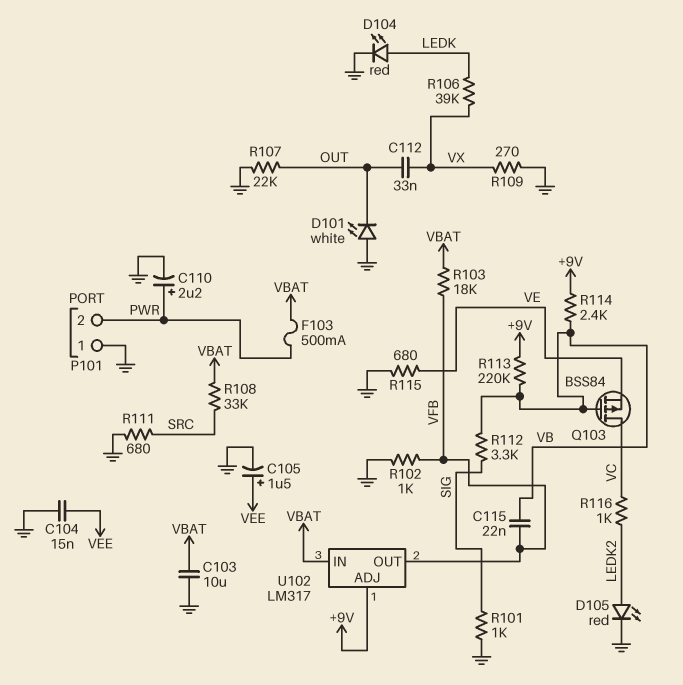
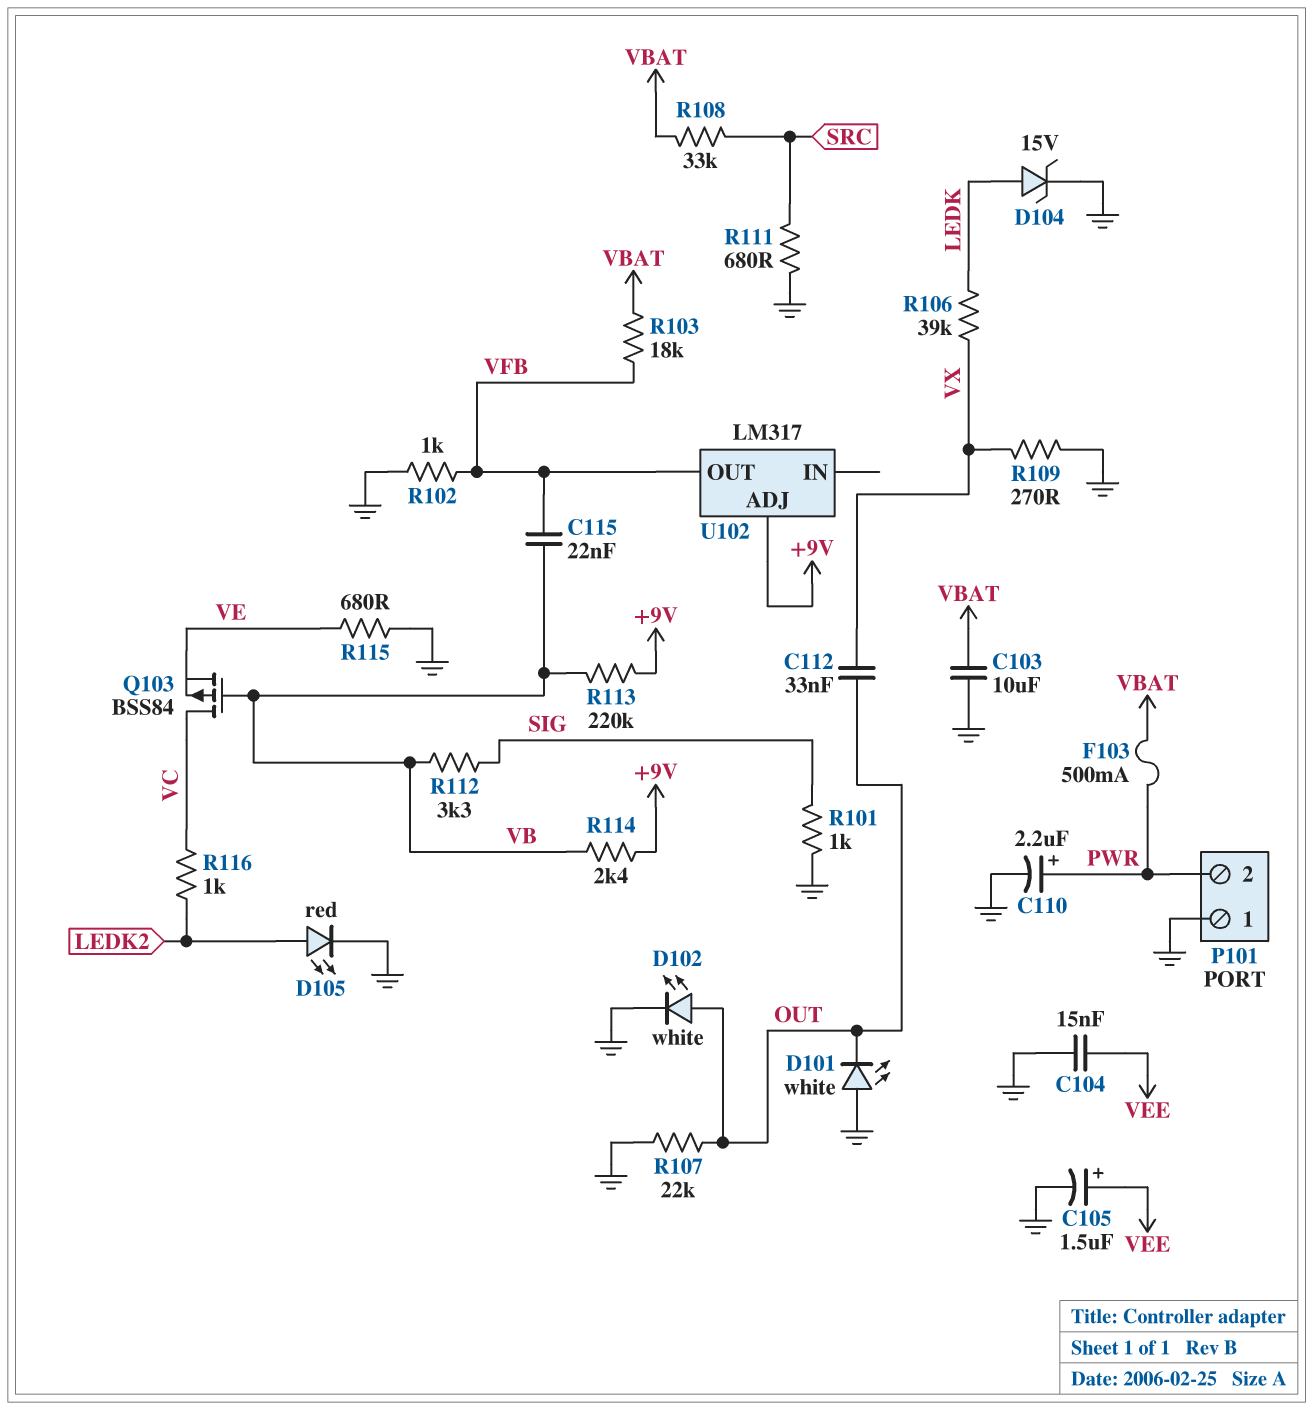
D102: none -> LED white (A OUT, K GND)
D104: LED red (A LEDK, K GND) -> zener 15V (A LEDK, K GND)
U102 pin IN: VBAT -> none

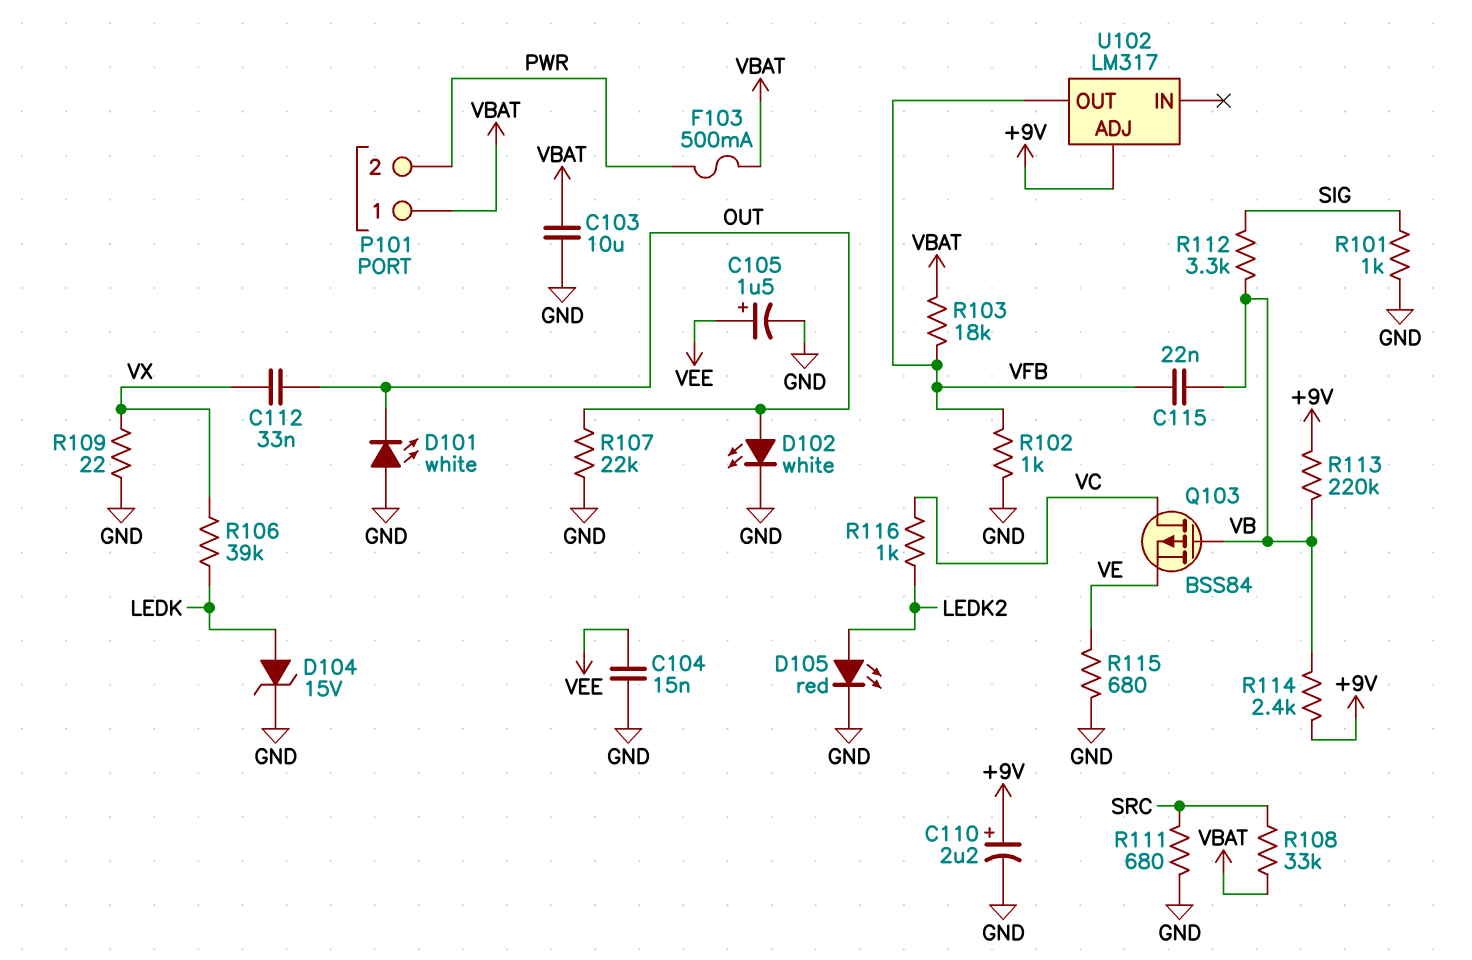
C110: 2.2uF (plus PWR, minus GND) -> 2.2uF (plus +9V, minus GND)
P101 pin 1: GND -> VBAT
R109: 270 (GND, VX) -> 22 (GND, VX)

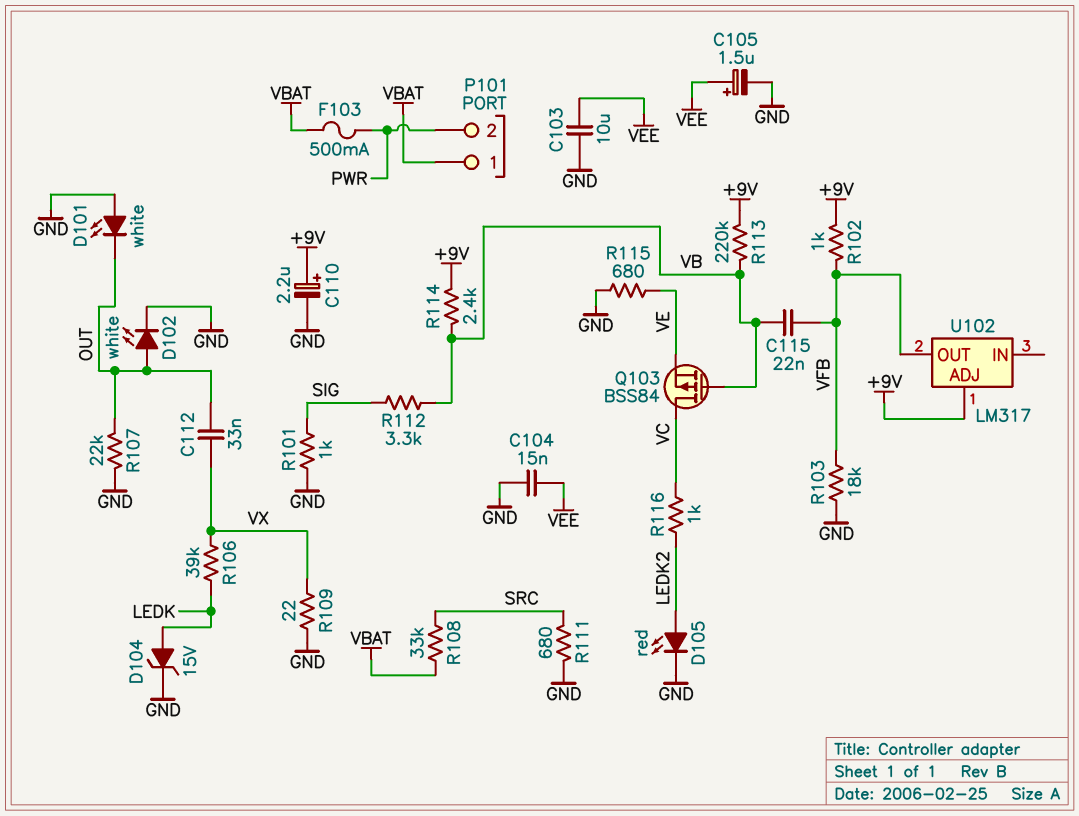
C103: 10uF (GND, VBAT) -> 10uF (GND, VEE)
R102: 1k (GND, VFB) -> 1k (+9V, VFB)
R103: 18k (VBAT, VFB) -> 18k (GND, VFB)

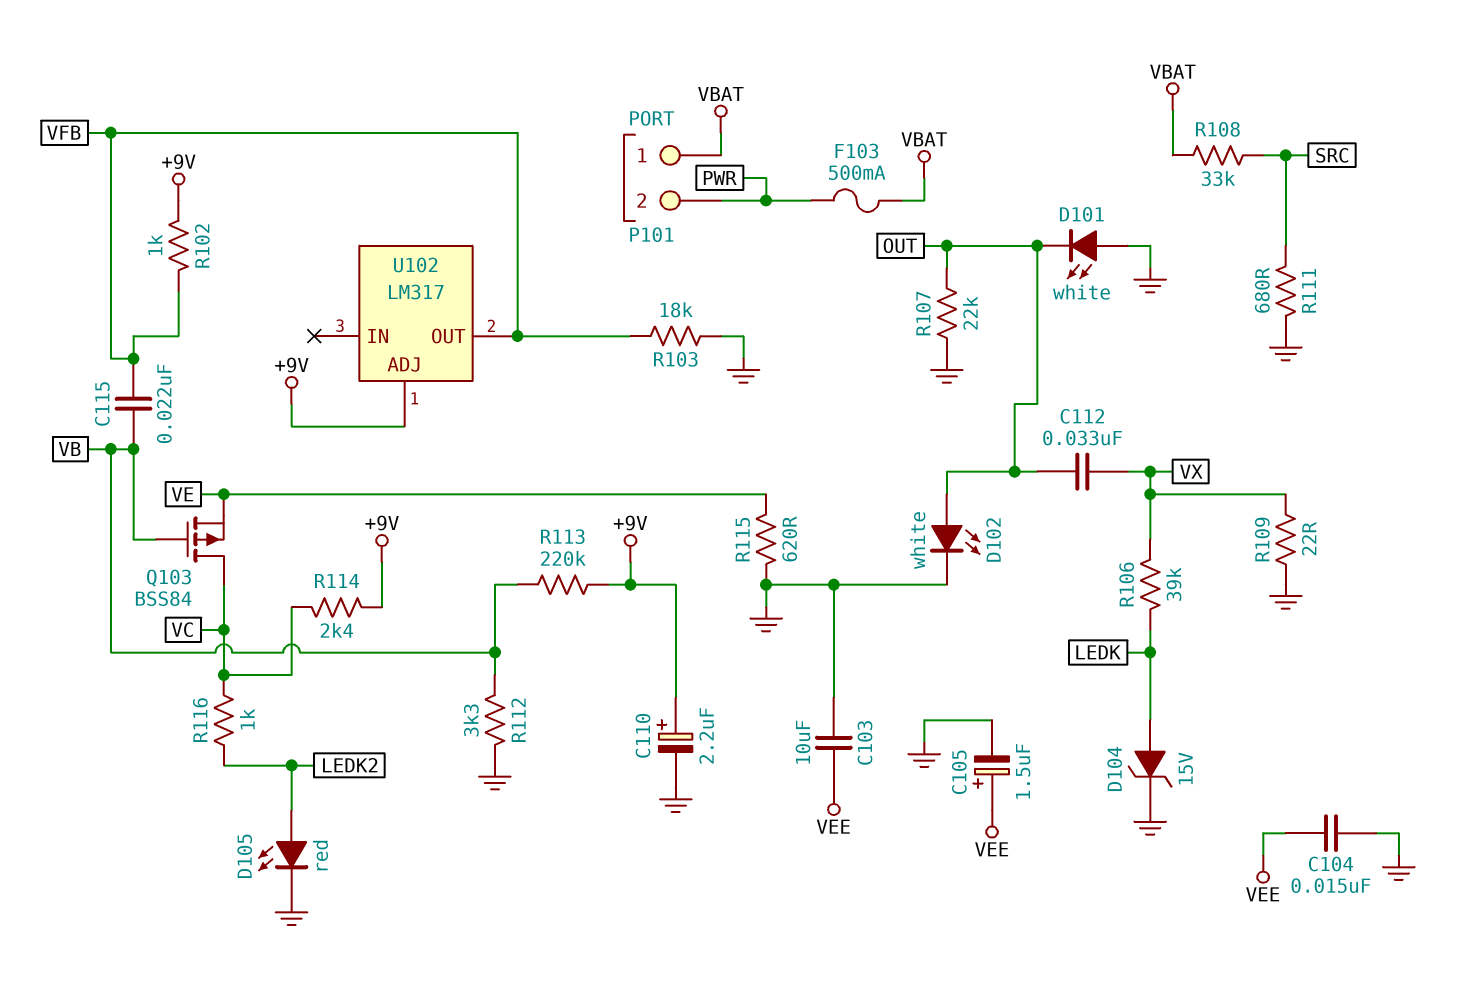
R101: 1k (GND, SIG) -> none
R112: 3.3k (SIG, VB) -> 3.3k (GND, VB)
R114: 2.4k (+9V, VB) -> 2.4k (+9V, VC)
R115: 680 (GND, VE) -> 620 (GND, VE)

